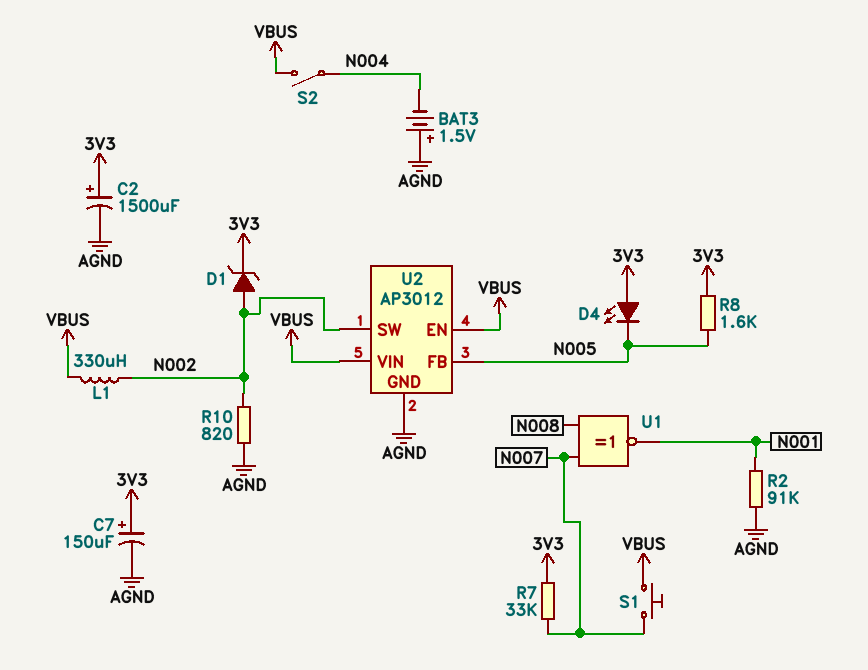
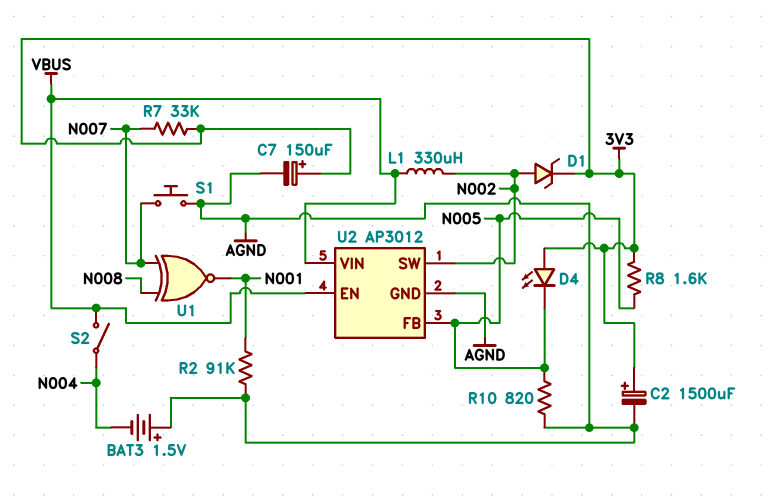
R10: 820 (AGND, N002) -> 820 (AGND, N005)
S1: button (N007, VBUS) -> button (AGND, N007)

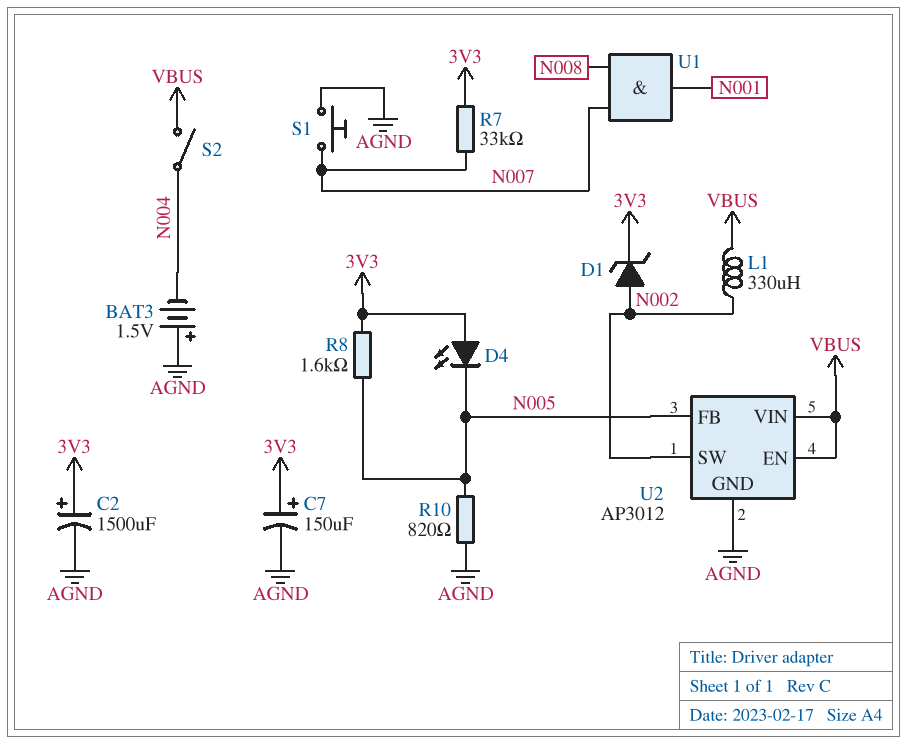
R2: 91k (AGND, N001) -> none
U1: XNOR (in N007, in N008, out N001) -> AND (in N007, in N008, out N001)

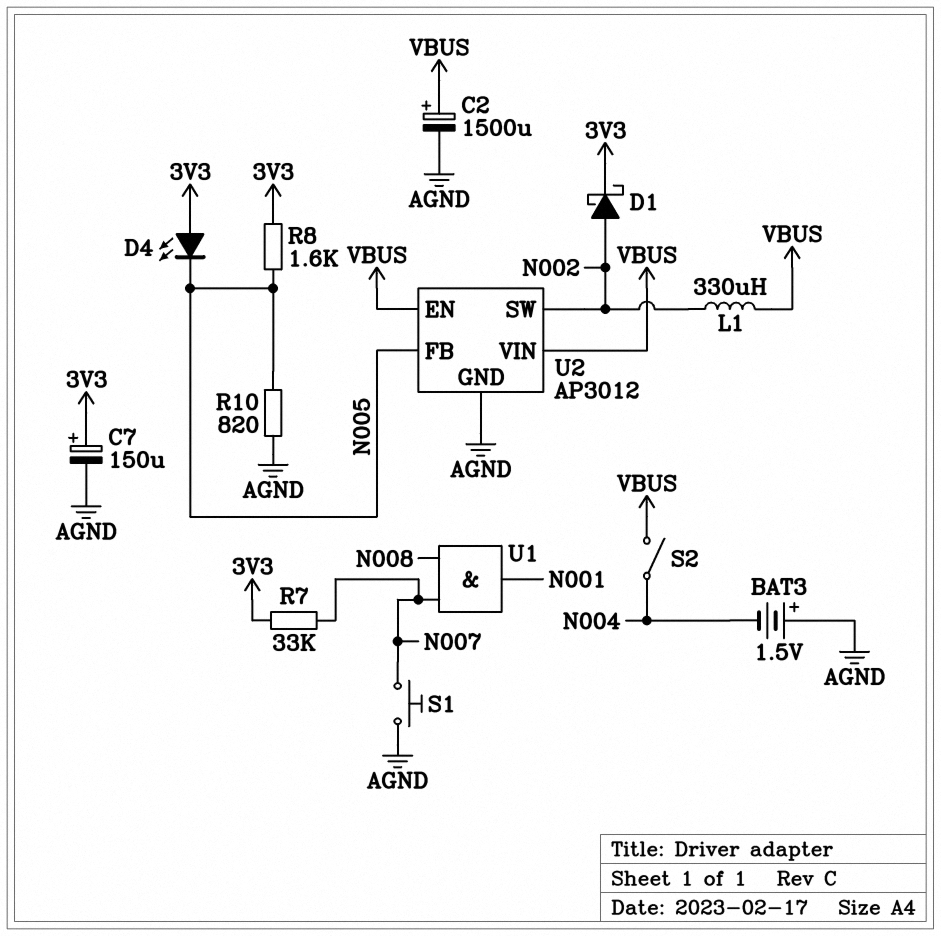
C2: 1500uF (plus 3V3, minus AGND) -> 1500uF (plus VBUS, minus AGND)
D1: zener (A N002, K 3V3) -> schottky (A N002, K 3V3)

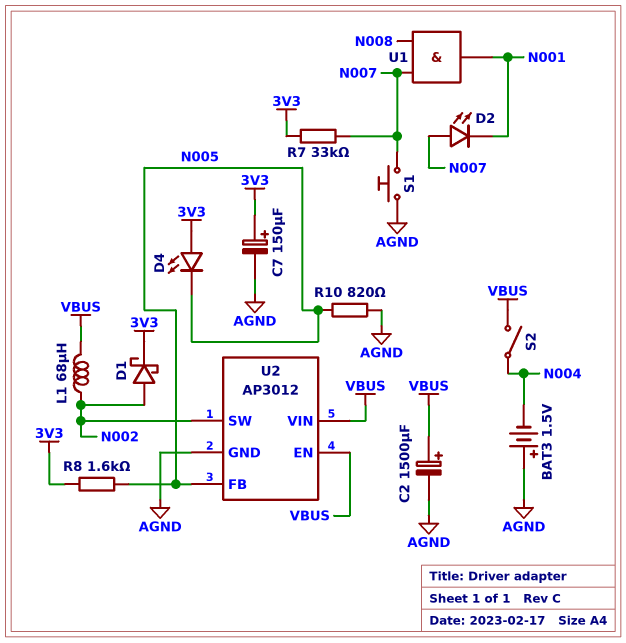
D2: none -> LED (A N007, K N001)
L1: 330uH (N002, VBUS) -> 68uH (N002, VBUS)

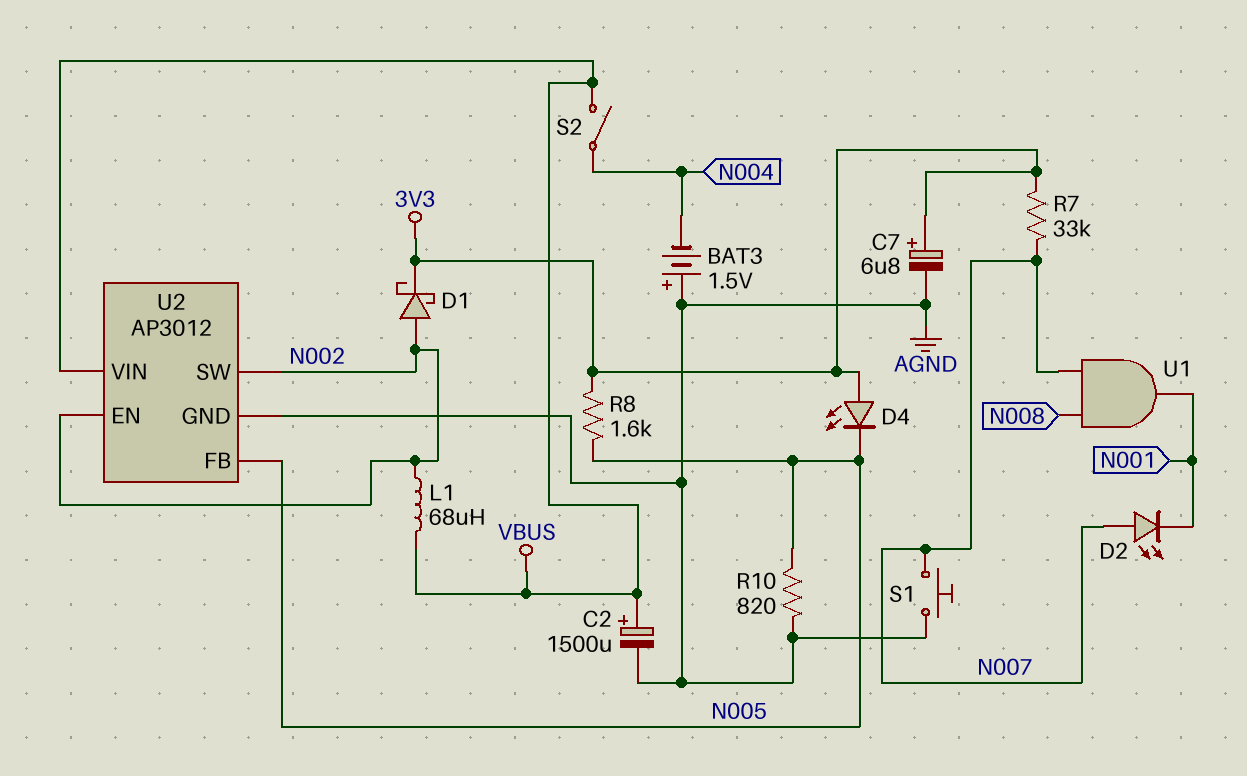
C7: 150uF (plus 3V3, minus AGND) -> 6.8uF (plus 3V3, minus AGND)
U2 pin EN: VBUS -> N002

